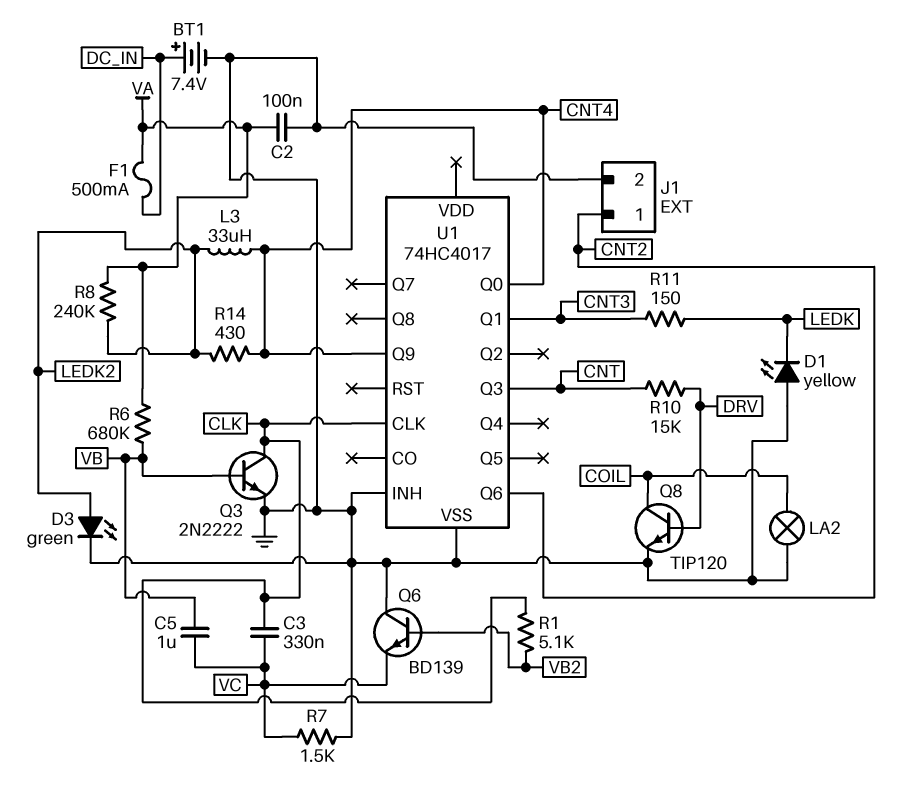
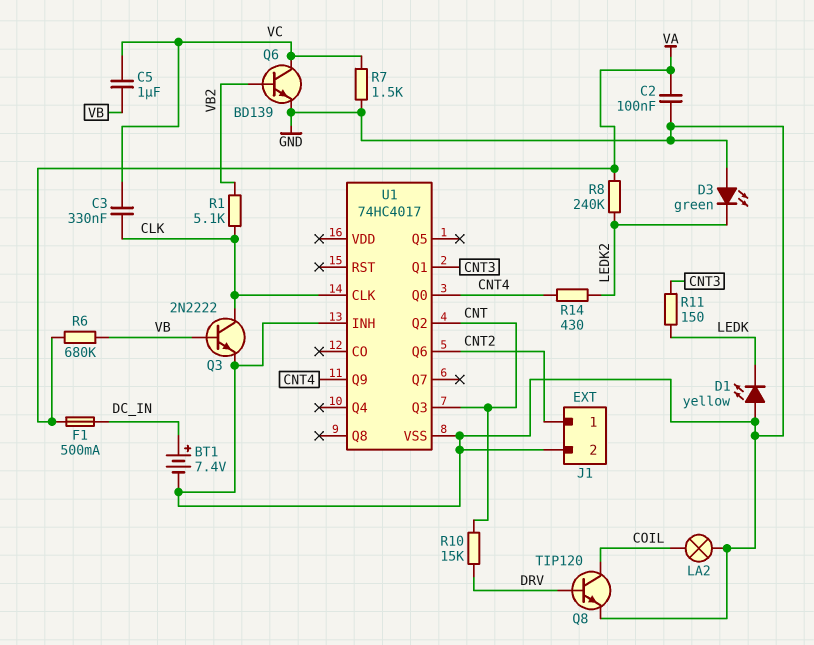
D3: LED green (A LEDK2, K GND) -> LED green (A GND, K LEDK2)
L3: 33uH (CNT4, LEDK2) -> none
Q6: NPN BD139 (B VB2, C GND, E VC) -> NPN BD139 (B VB2, C VC, E GND)
U1 pin Q2: none -> CNT

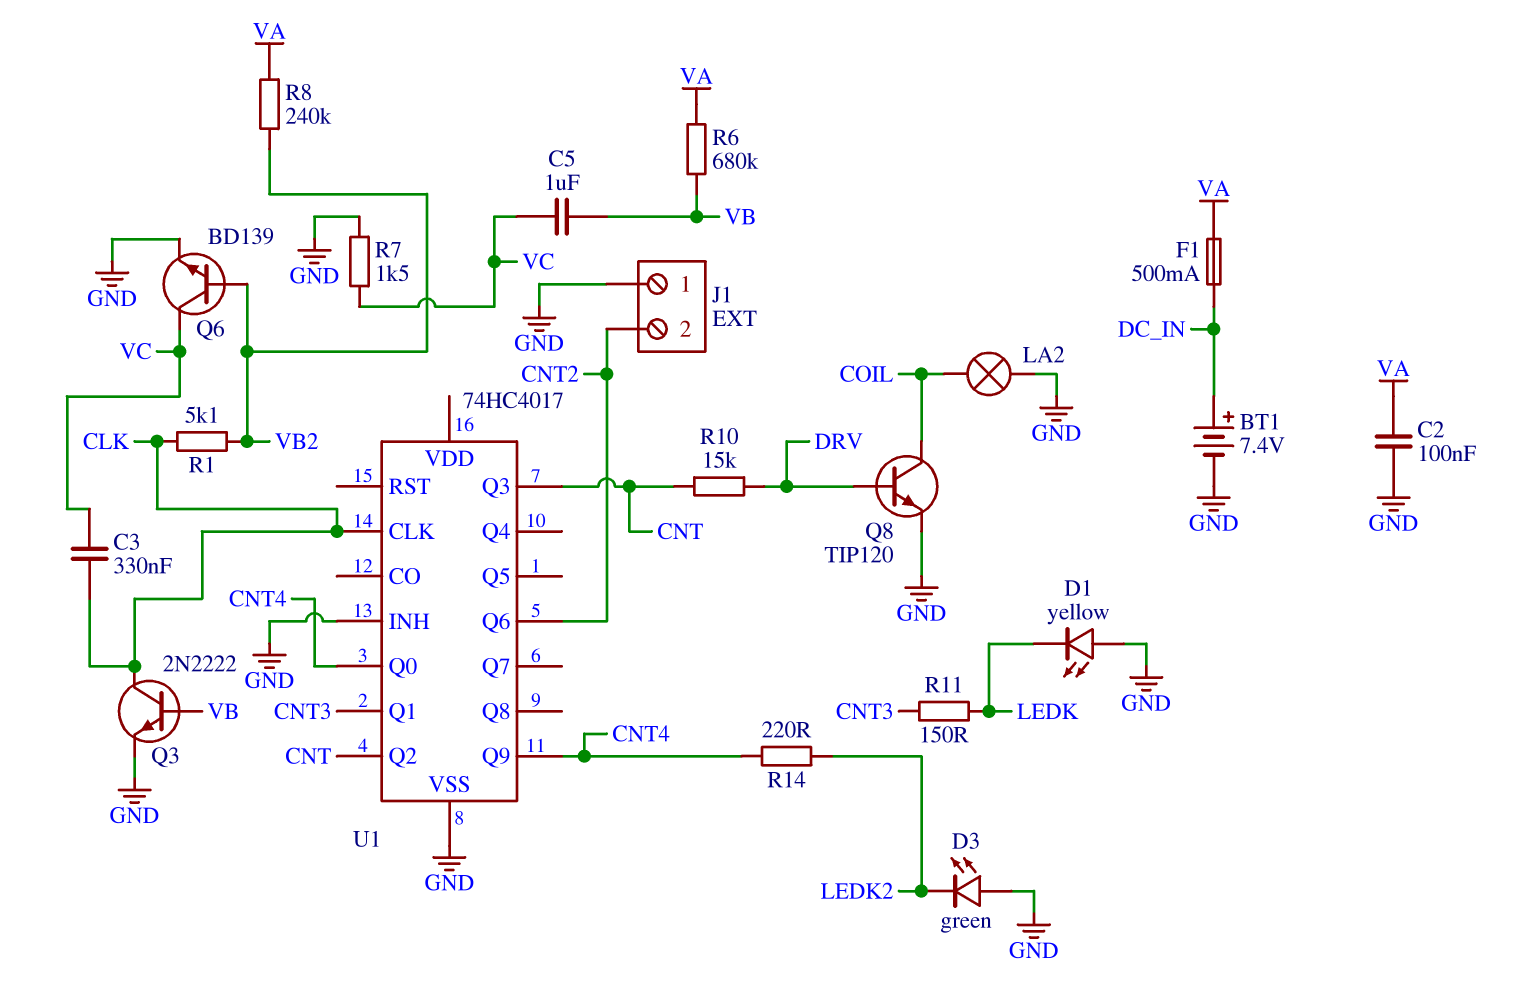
J1 pin 1: CNT2 -> GND
J1 pin 2: GND -> CNT2
R8: 240k (LEDK2, VA) -> 240k (VA, VB2)
R14: 430 (CNT4, LEDK2) -> 220 (CNT4, LEDK2)

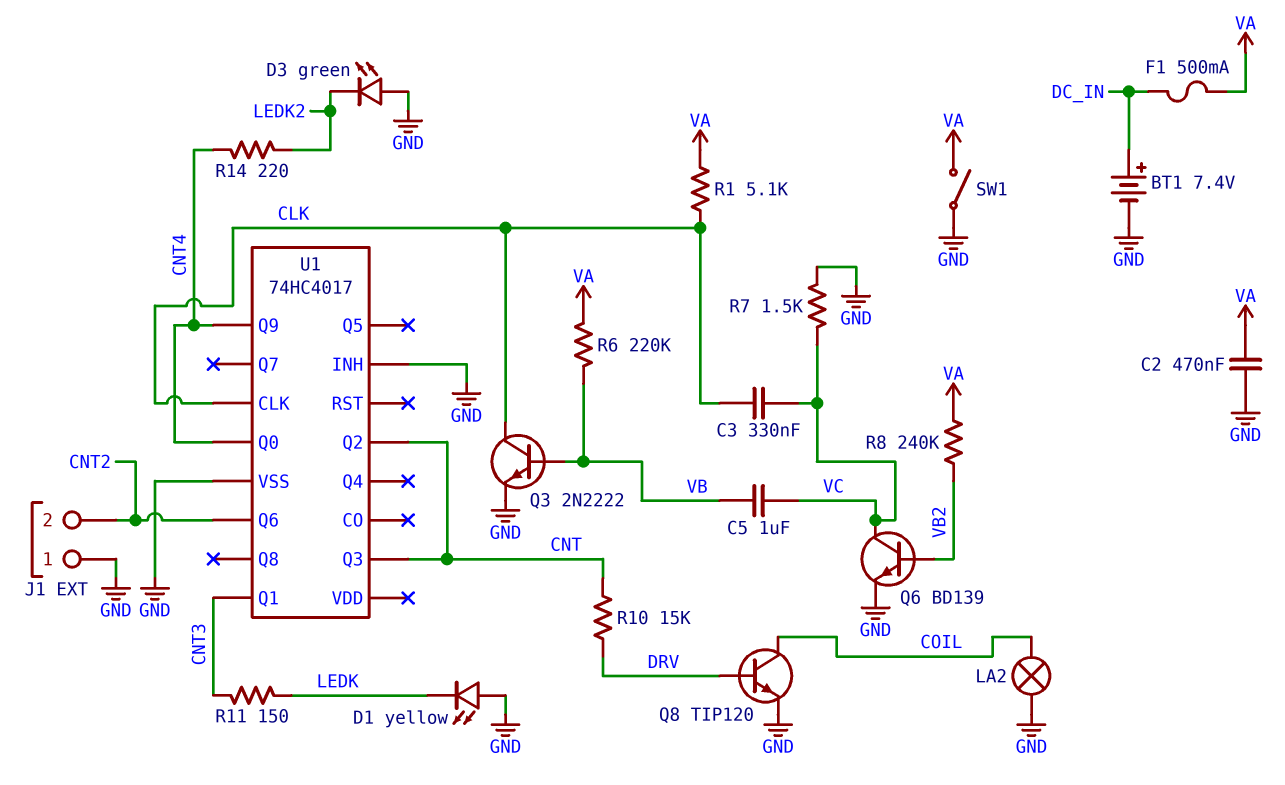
C2: 100nF (GND, VA) -> 470nF (GND, VA)
R1: 5.1k (CLK, VB2) -> 5.1k (CLK, VA)
R6: 680k (VA, VB) -> 220k (VA, VB)
SW1: none -> switch (GND, VA)

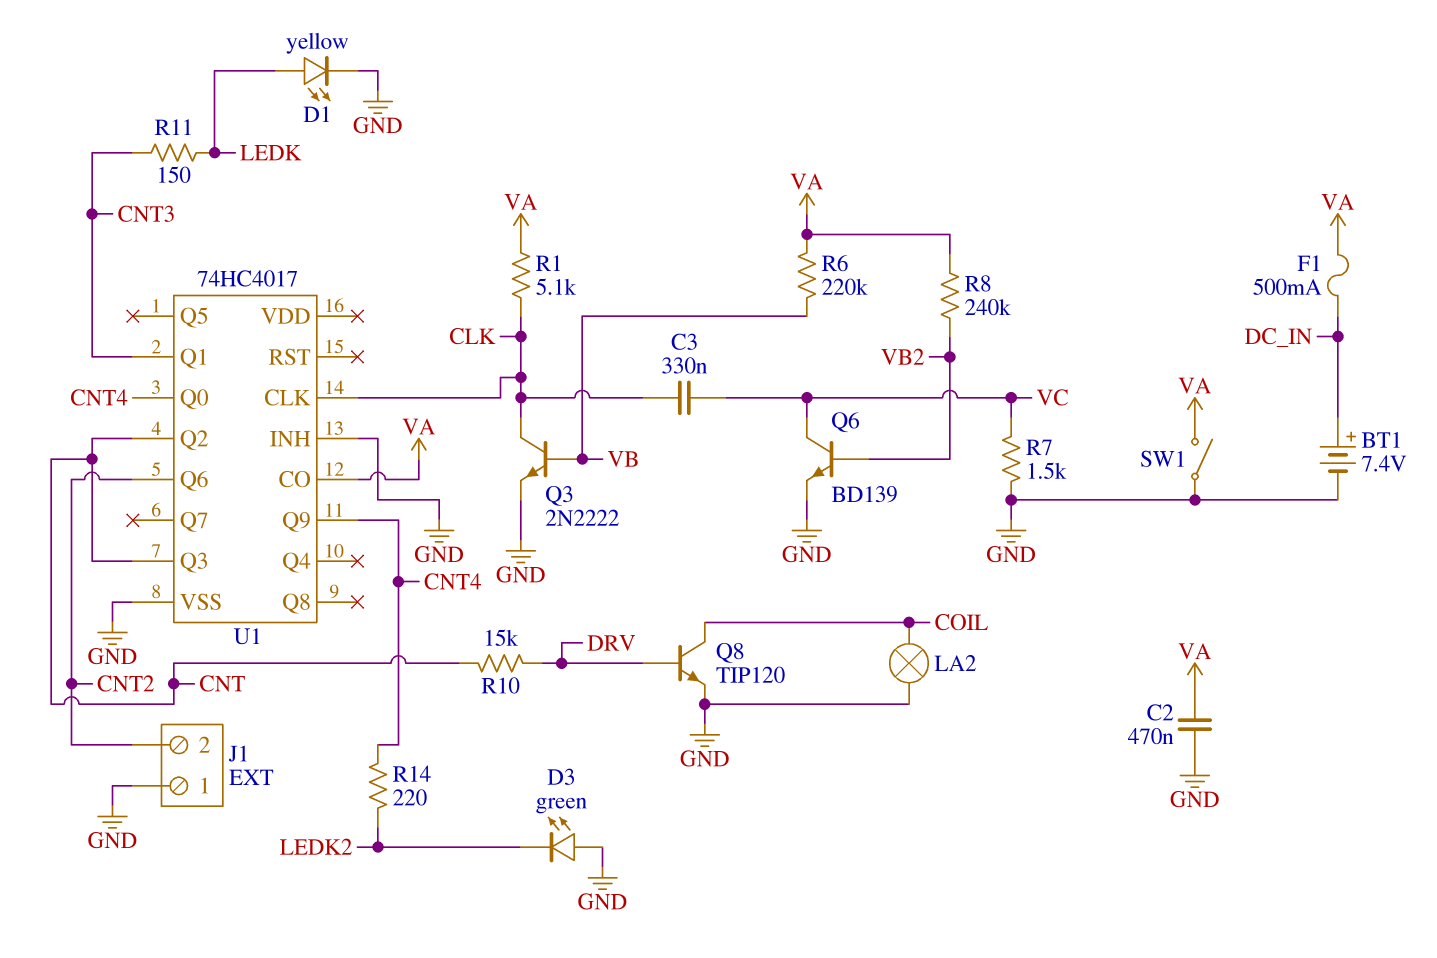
C5: 1uF (VB, VC) -> none
D1: LED yellow (A GND, K LEDK) -> LED yellow (A LEDK, K GND)
U1 pin CO: none -> VA

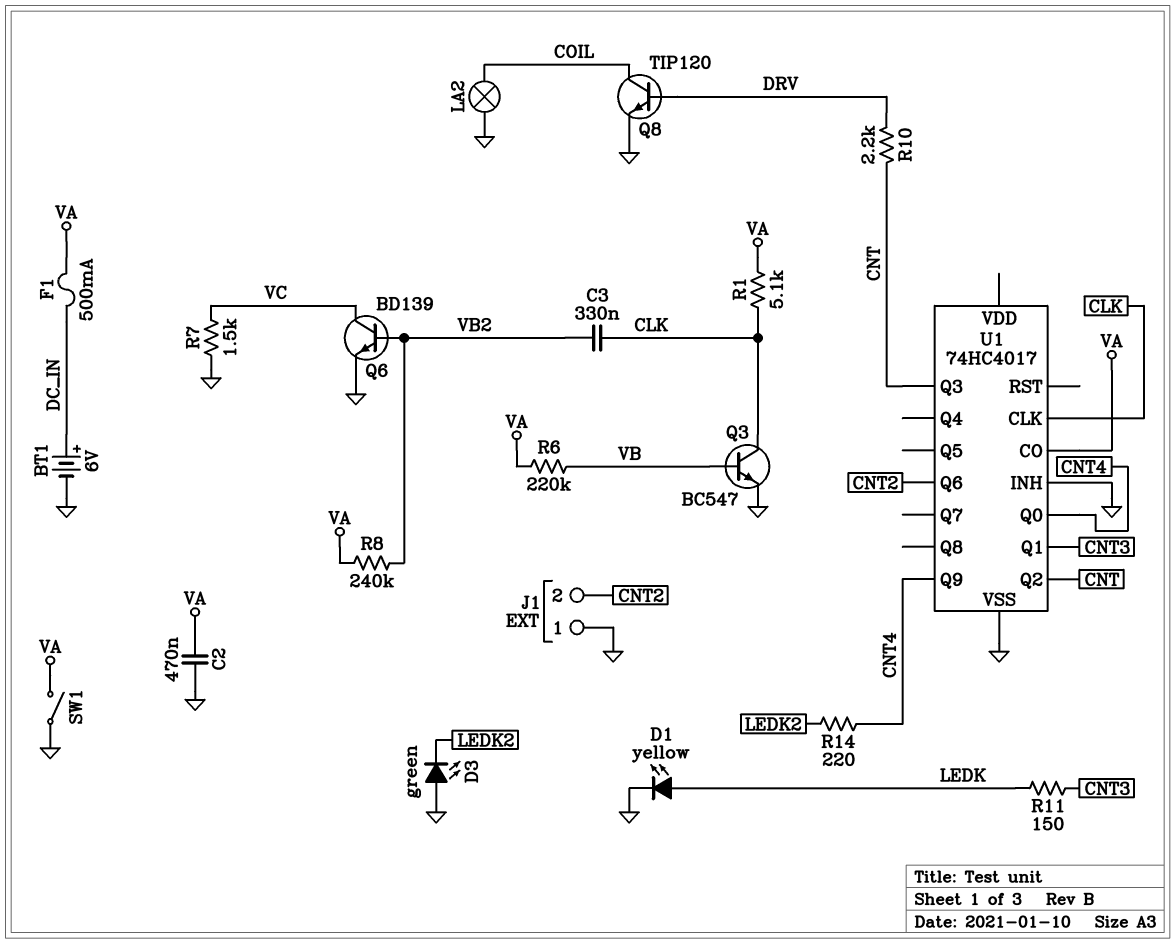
BT1: 7.4V (plus DC_IN, minus GND) -> 6V (plus DC_IN, minus GND)
C3: 330nF (CLK, VC) -> 330nF (CLK, VB2)
Q3: NPN 2N2222 (B VB, C CLK, E GND) -> NPN BC547 (B VB, C CLK, E GND)
R10: 15k (CNT, DRV) -> 2.2k (CNT, DRV)

